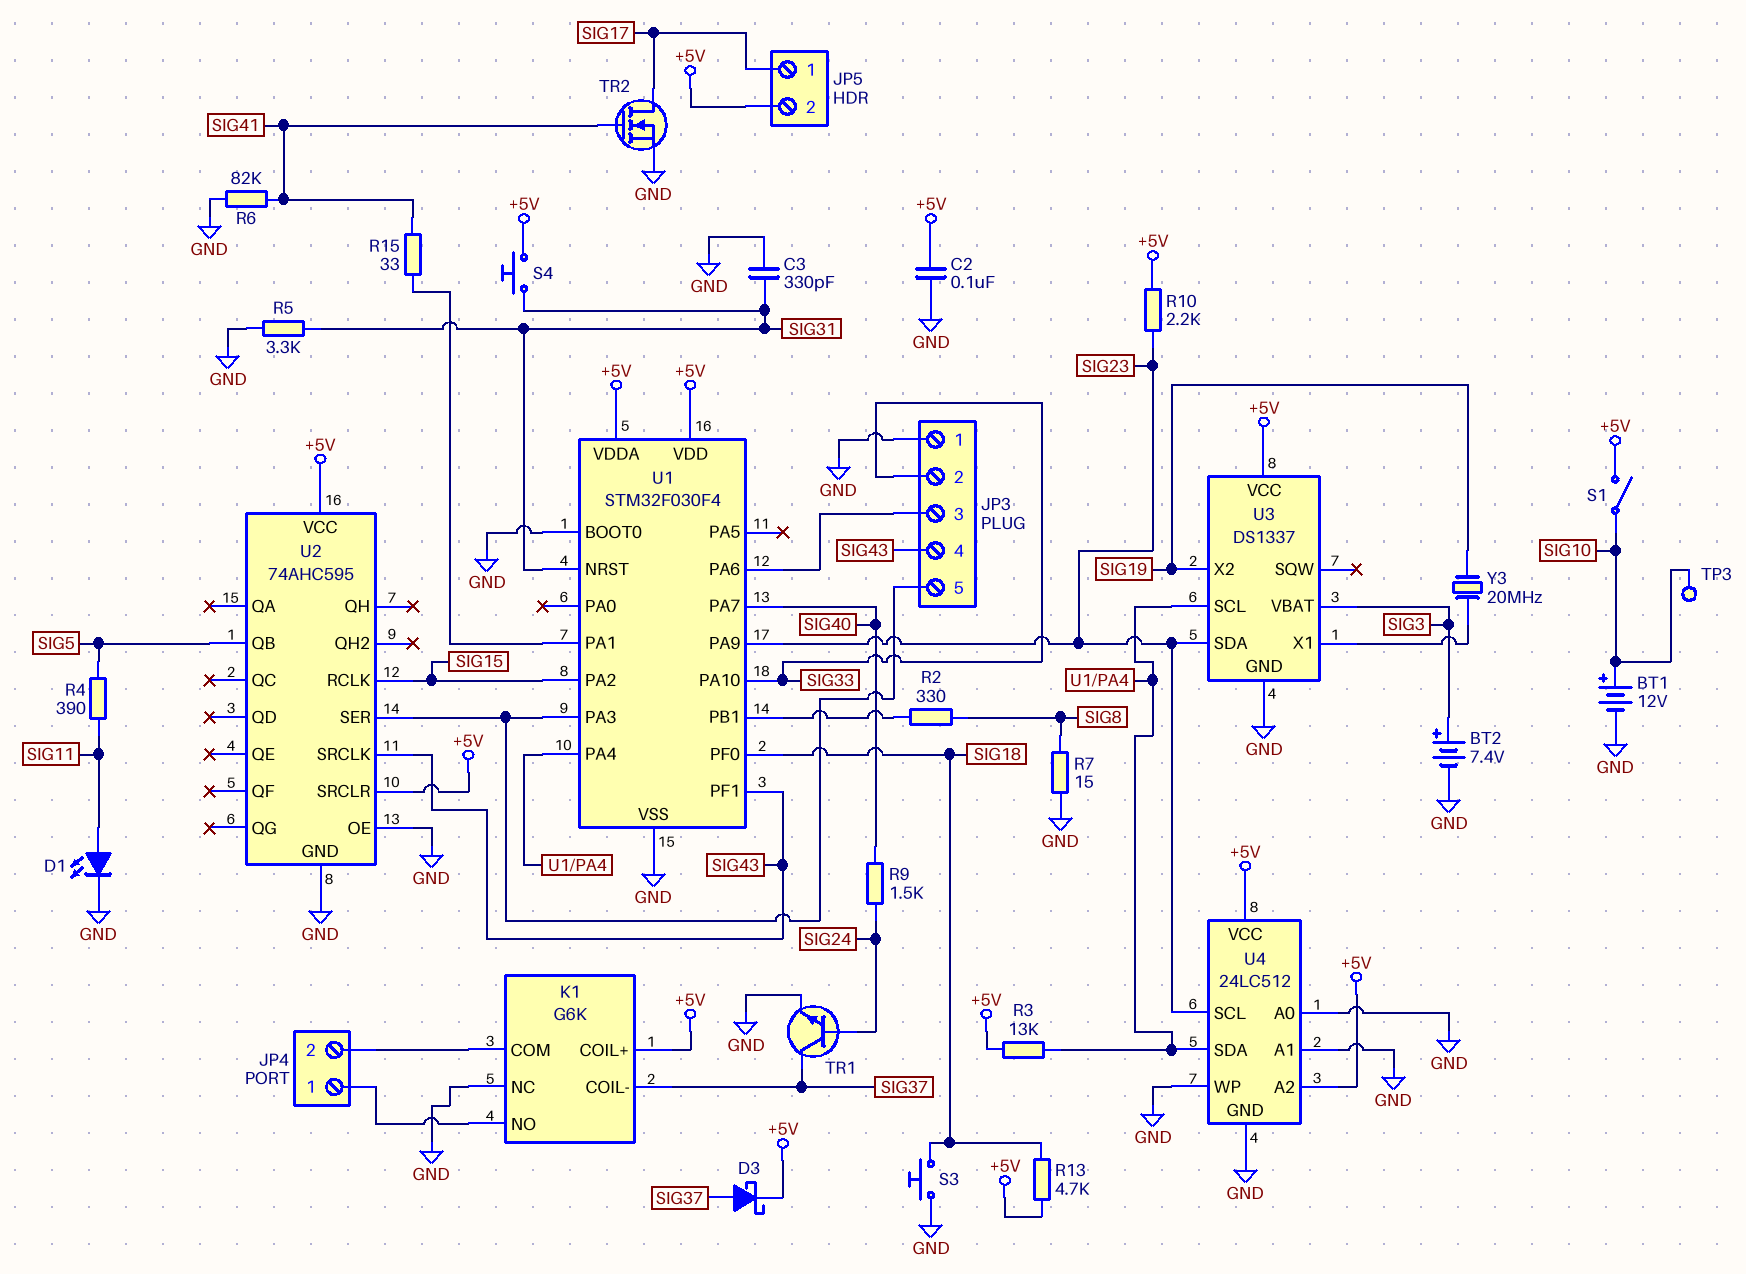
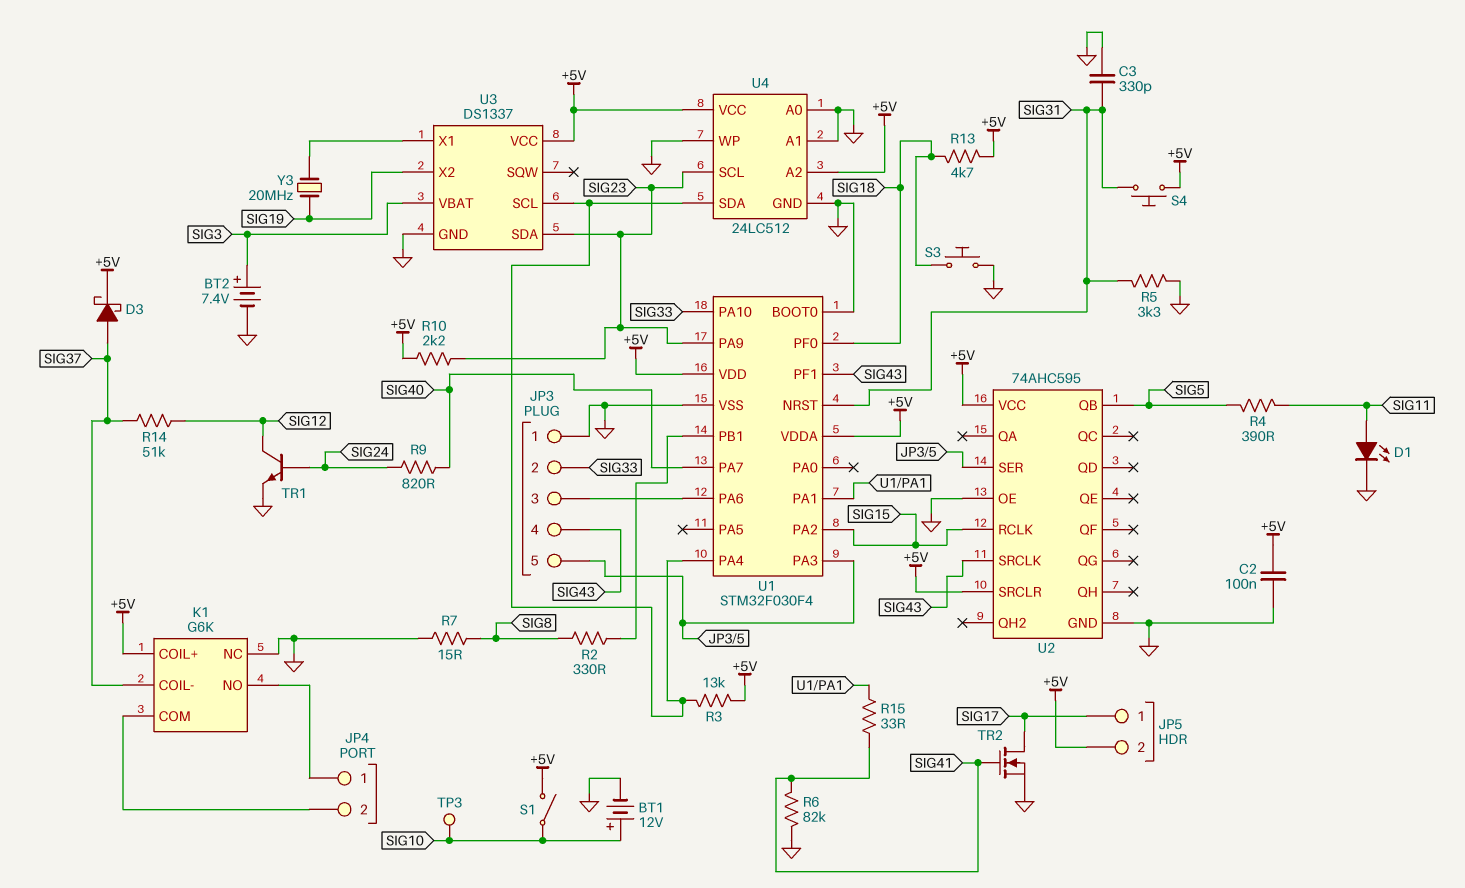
R9: 1.5k (SIG24, SIG40) -> 820 (SIG24, SIG40)
R14: none -> 51k (SIG12, SIG37)
TR1: NPN (B SIG24, C SIG37, E GND) -> NPN (B SIG24, C SIG12, E GND)

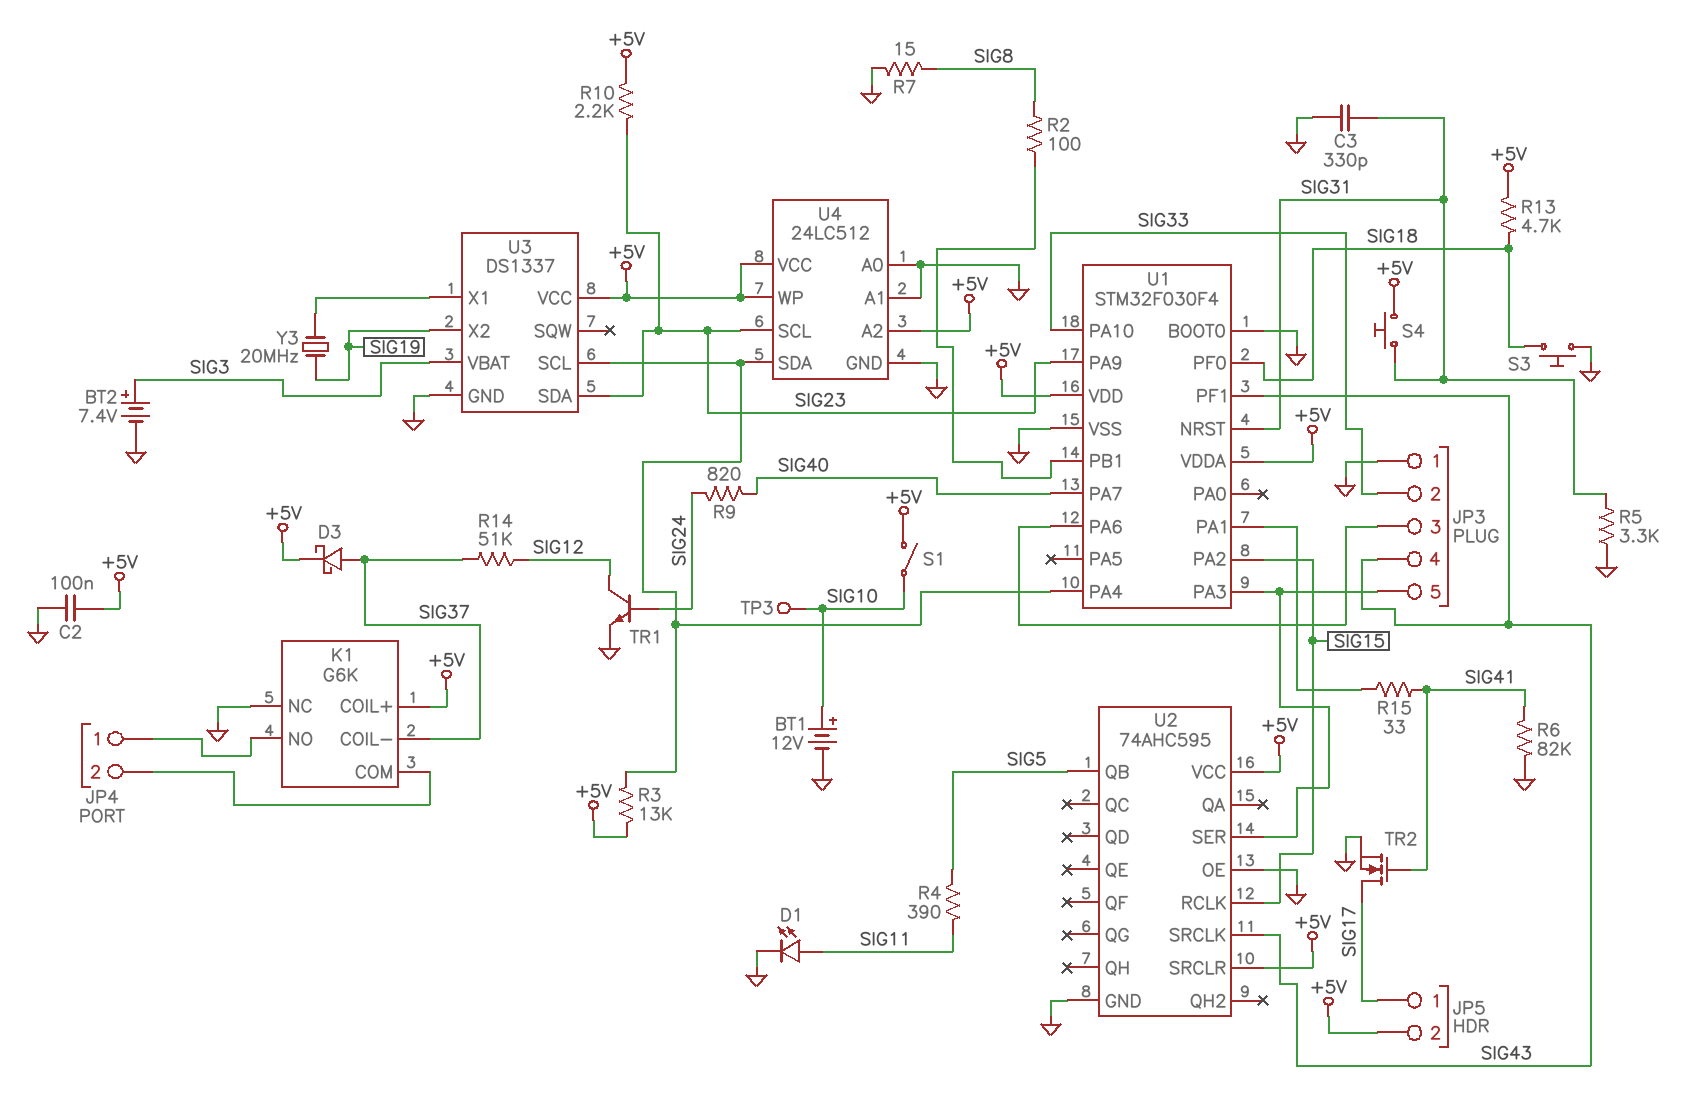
R2: 330 (SIG8, U1/PB1) -> 100 (SIG8, U1/PB1)
U4 pin WP: GND -> +5V

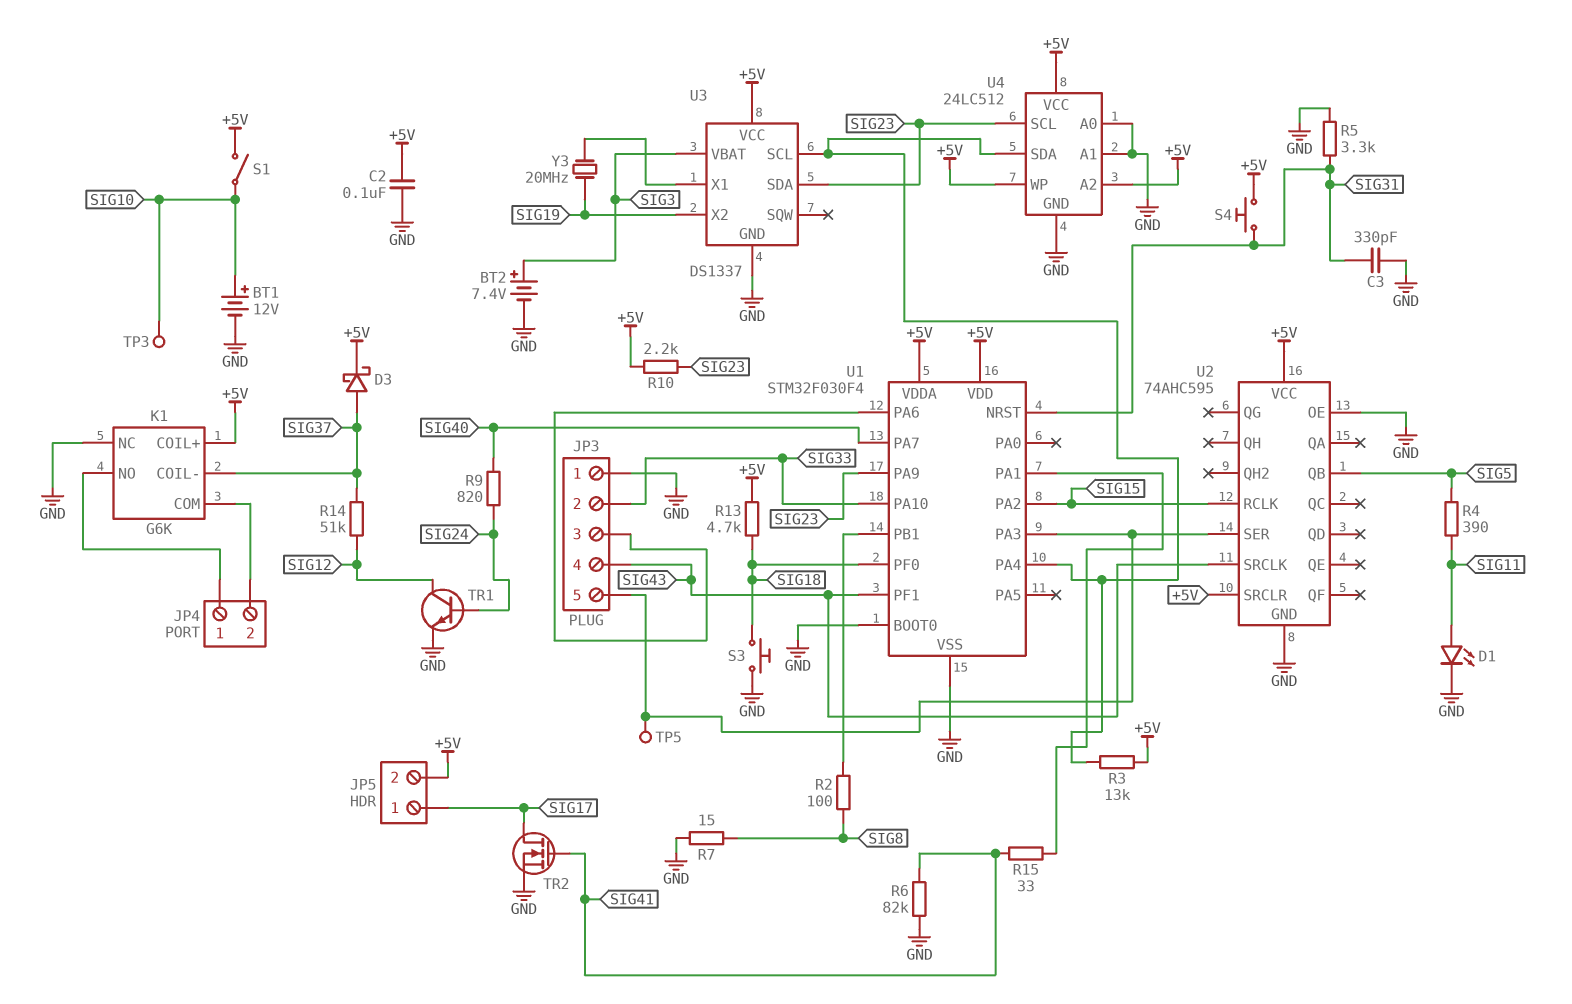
TP5: none -> test point (JP3/5)

